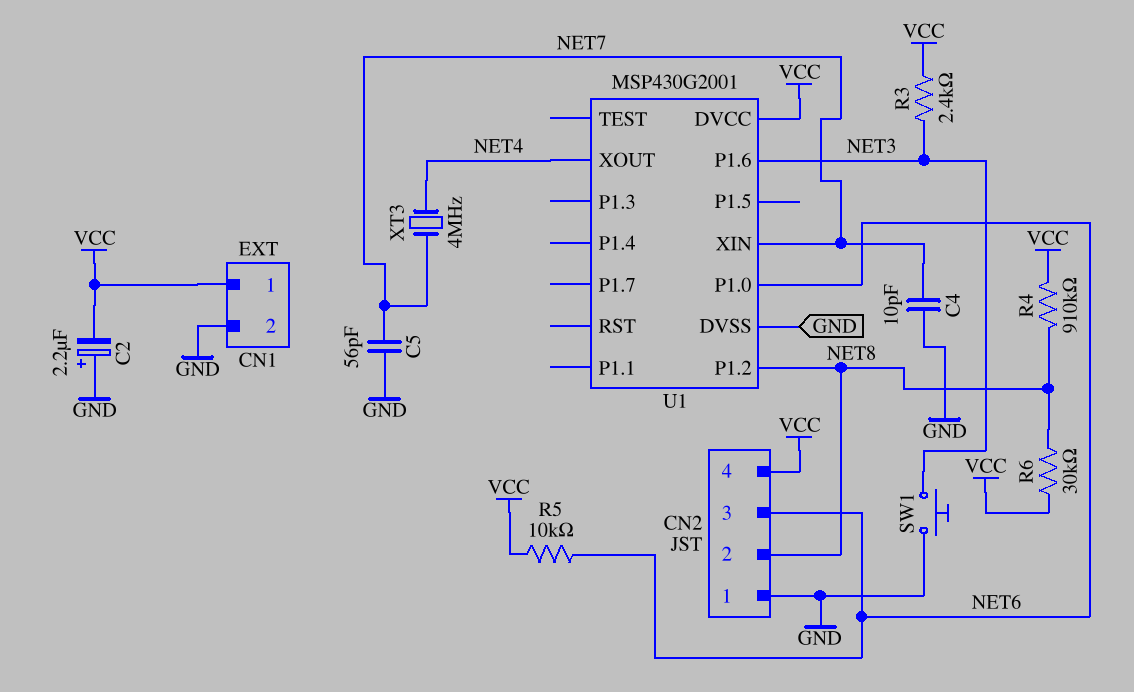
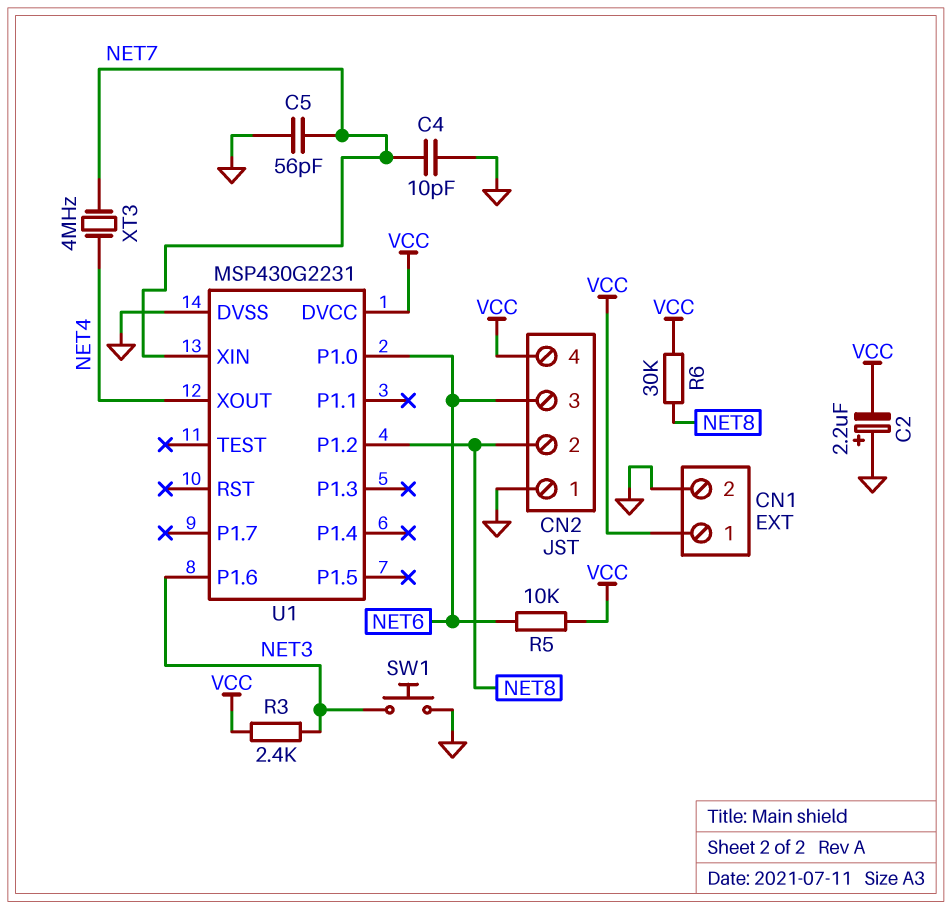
R4: 910k (NET8, VCC) -> none
U1: MSP430G2001 -> MSP430G2231

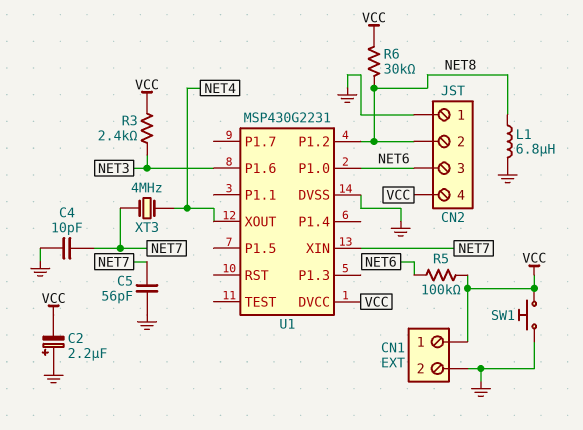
L1: none -> 6.8uH (GND, NET8)
R5: 10k (NET6, VCC) -> 100k (NET6, VCC)
SW1: button (GND, NET3) -> button (GND, VCC)

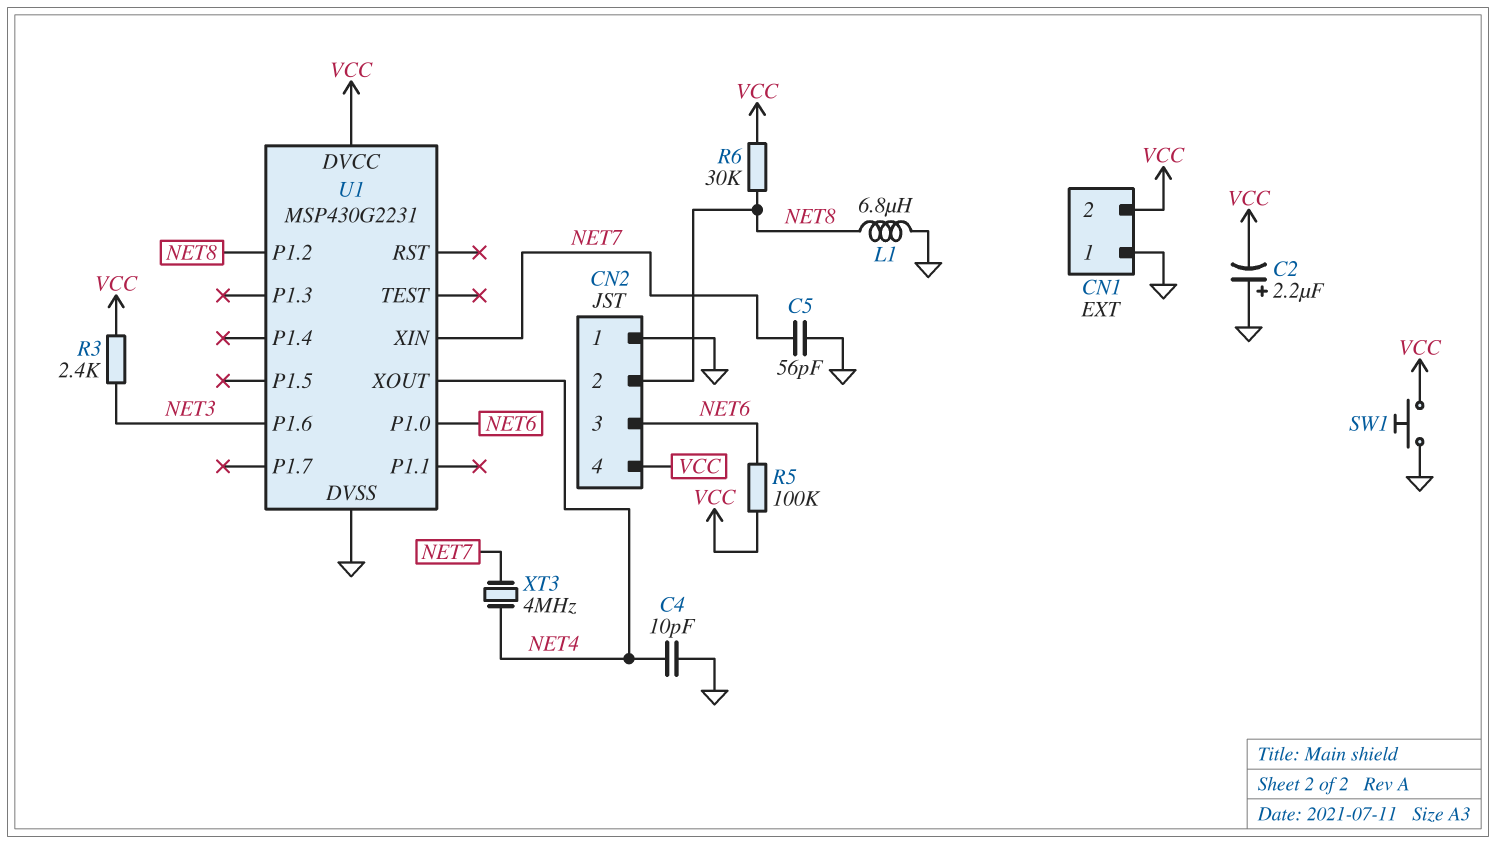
C4: 10pF (GND, NET7) -> 10pF (GND, NET4)
CN1 pin 1: VCC -> GND
CN1 pin 2: GND -> VCC

